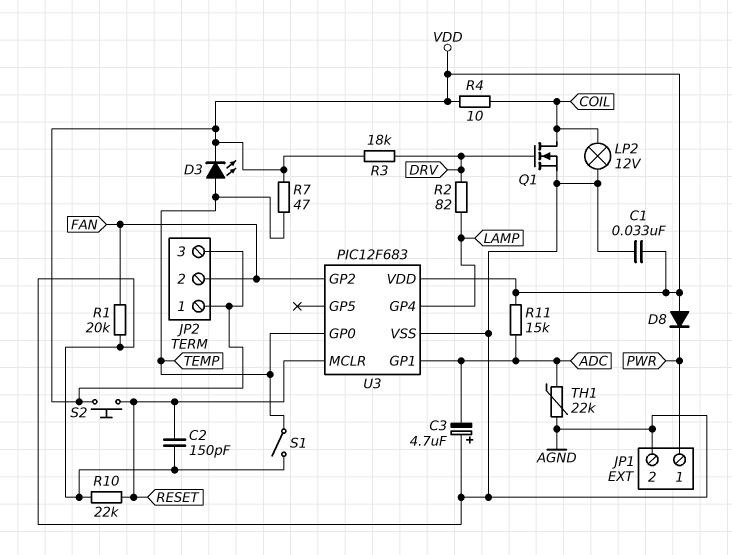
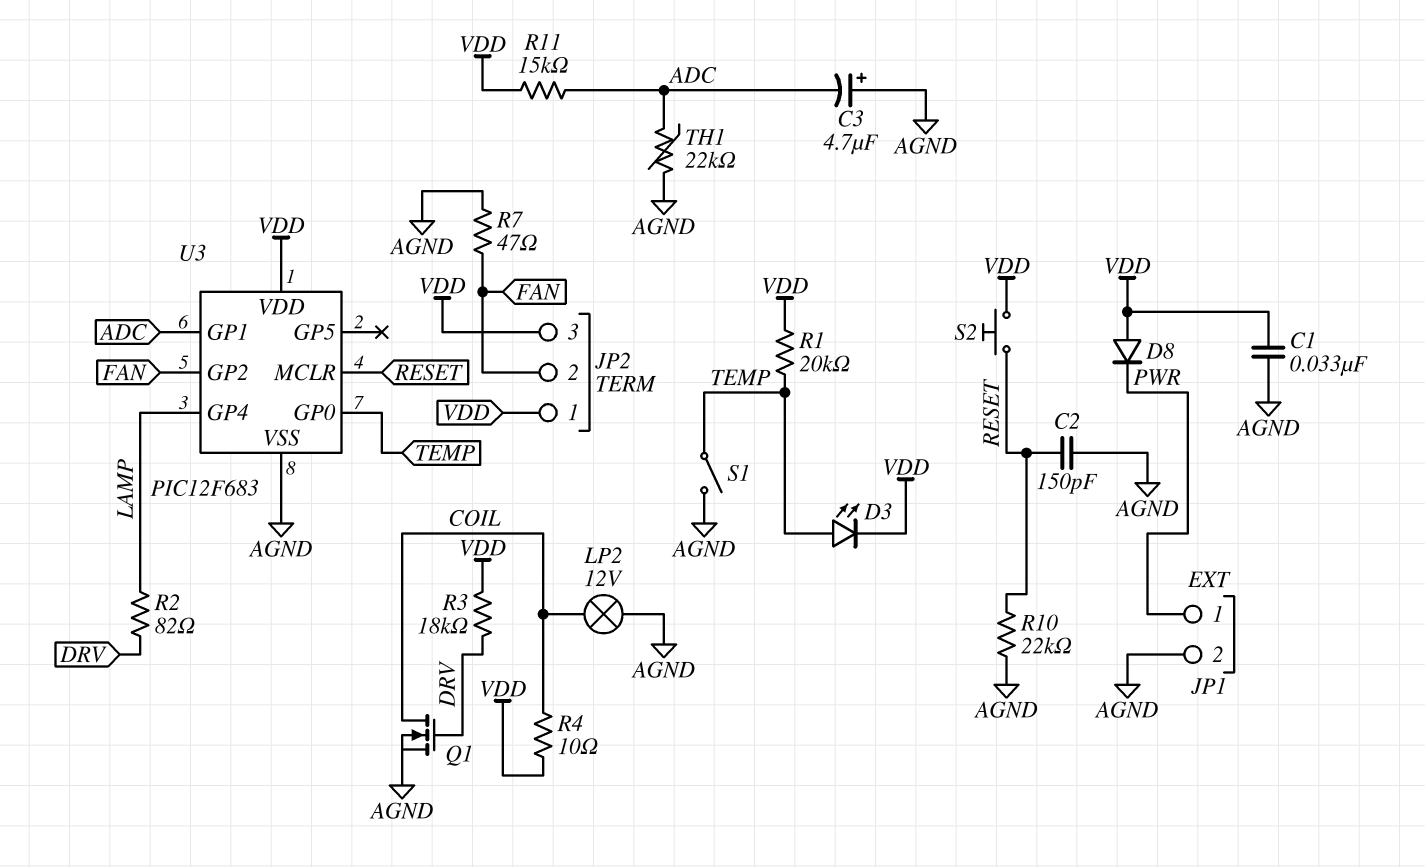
R1: 20k (AGND, FAN) -> 20k (TEMP, VDD)
R7: 47 (TEMP, VDD) -> 47 (AGND, FAN)

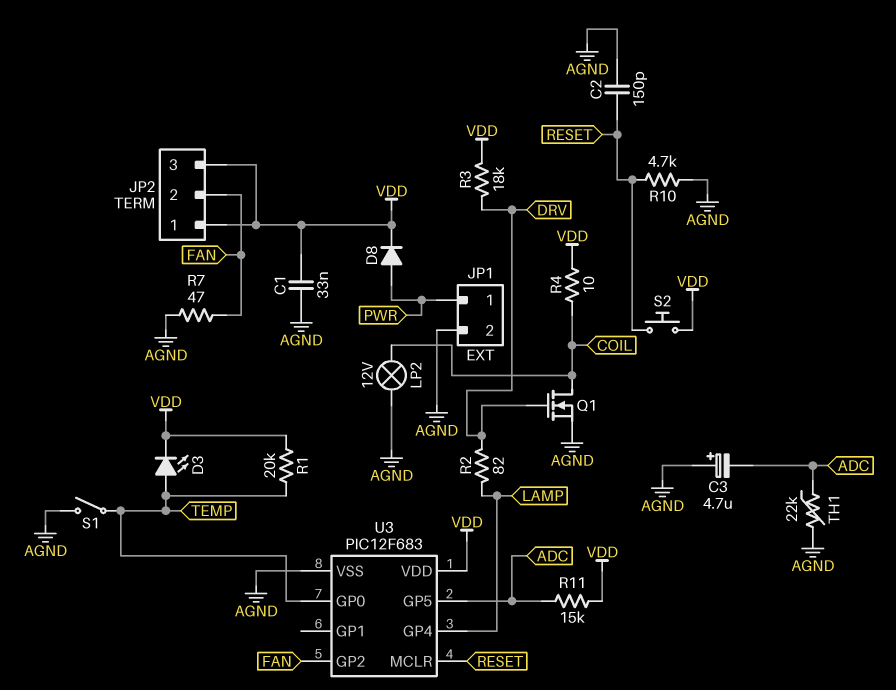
D8: diode (A VDD, K PWR) -> diode (A PWR, K VDD)
R10: 22k (AGND, RESET) -> 4.7k (AGND, RESET)
U3 pin GP1: ADC -> none
U3 pin GP5: none -> ADC

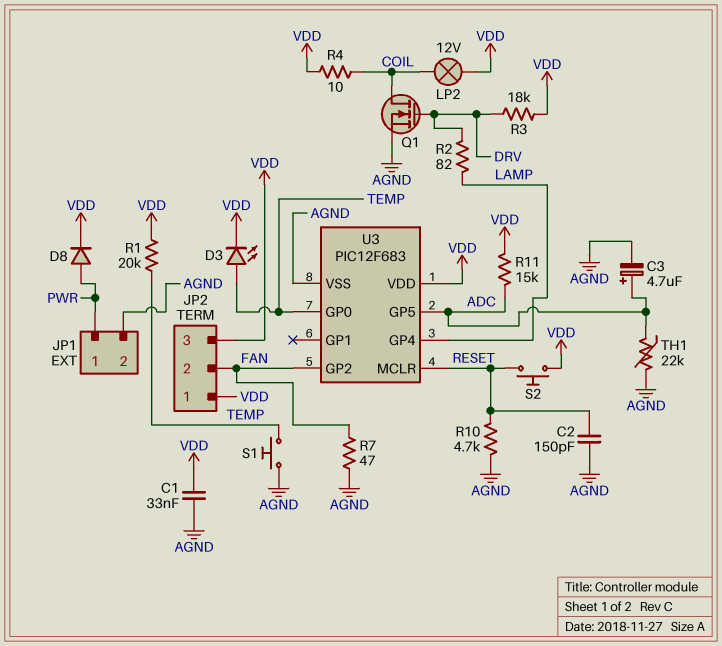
C3: 4.7uF (plus AGND, minus ADC) -> 4.7uF (plus ADC, minus AGND)
LP2: lamp 12V (AGND, COIL) -> lamp 12V (COIL, VDD)
S1: switch (AGND, TEMP) -> button (AGND, TEMP)

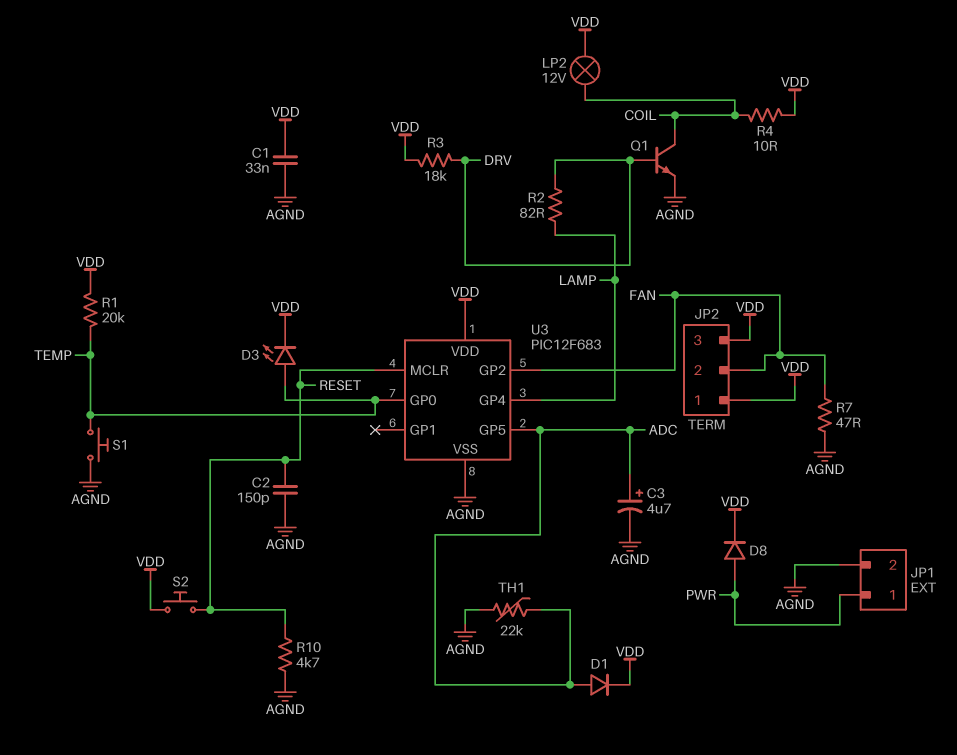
D1: none -> diode (A ADC, K VDD)
Q1: NMOS (G DRV, D COIL, S AGND) -> NPN (B DRV, C COIL, E AGND)
R11: 15k (ADC, VDD) -> none

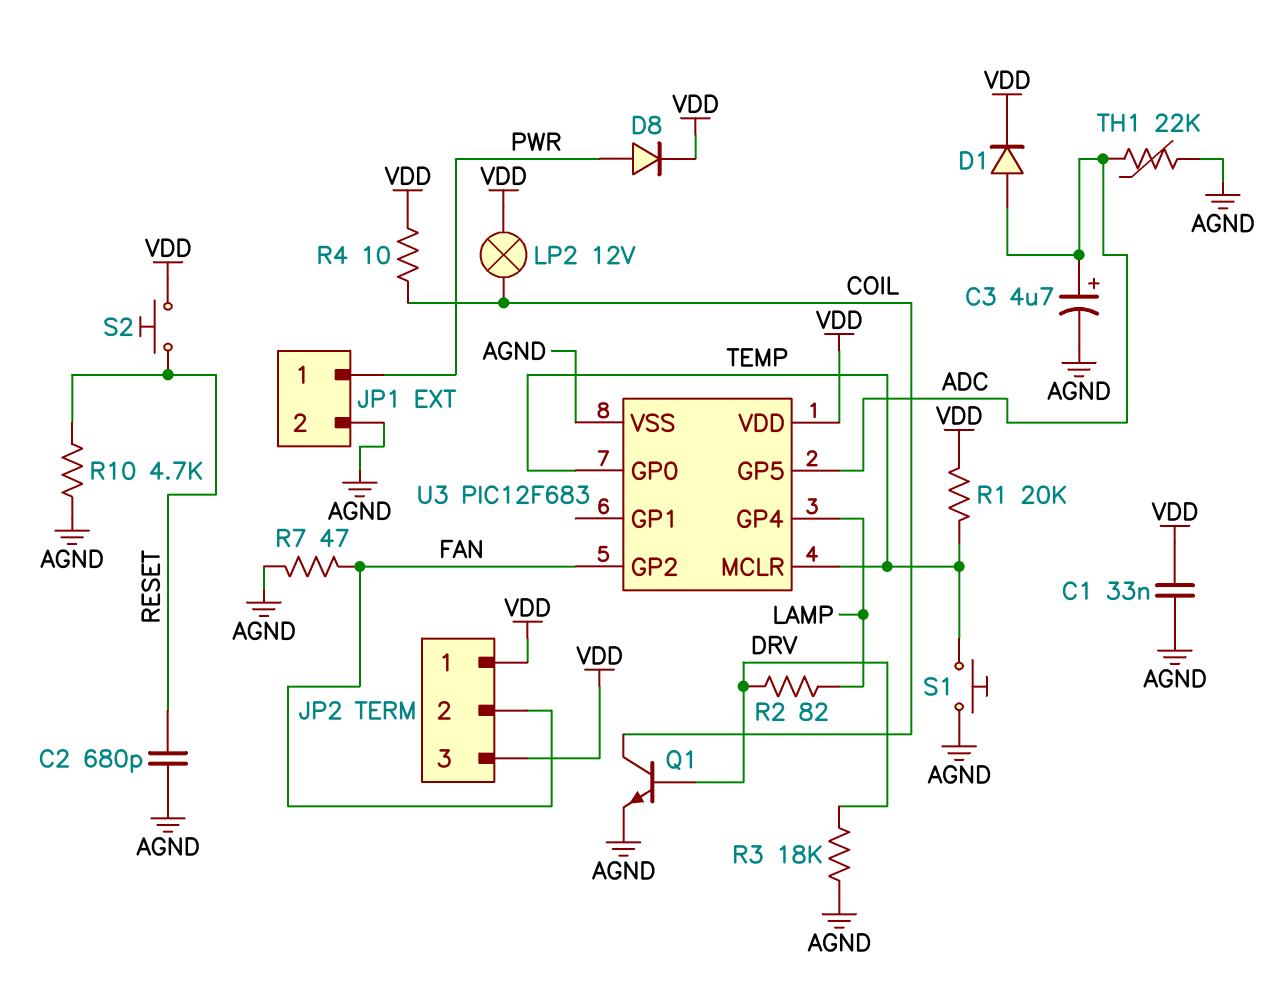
C2: 150pF (AGND, RESET) -> 680pF (AGND, RESET)
D3: LED (A TEMP, K VDD) -> none
R3: 18k (DRV, VDD) -> 18k (AGND, DRV)
U3 pin MCLR: RESET -> TEMP

